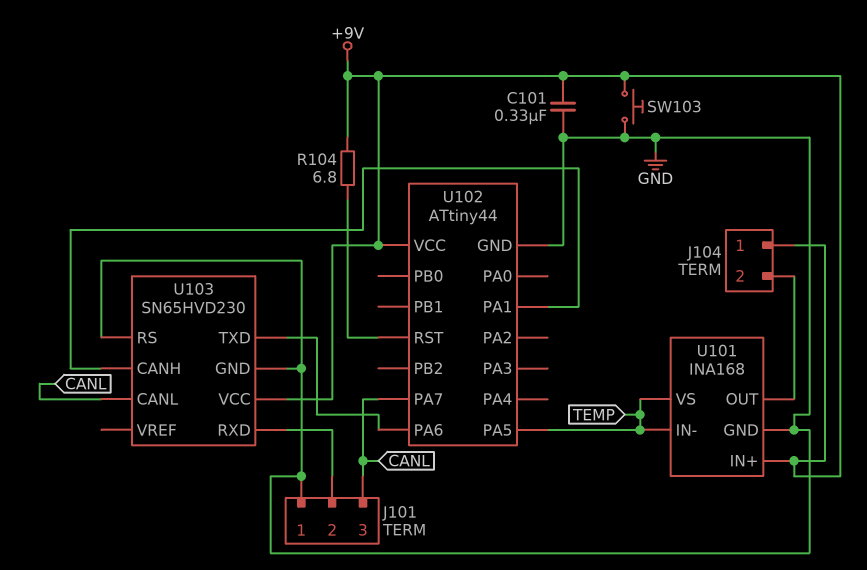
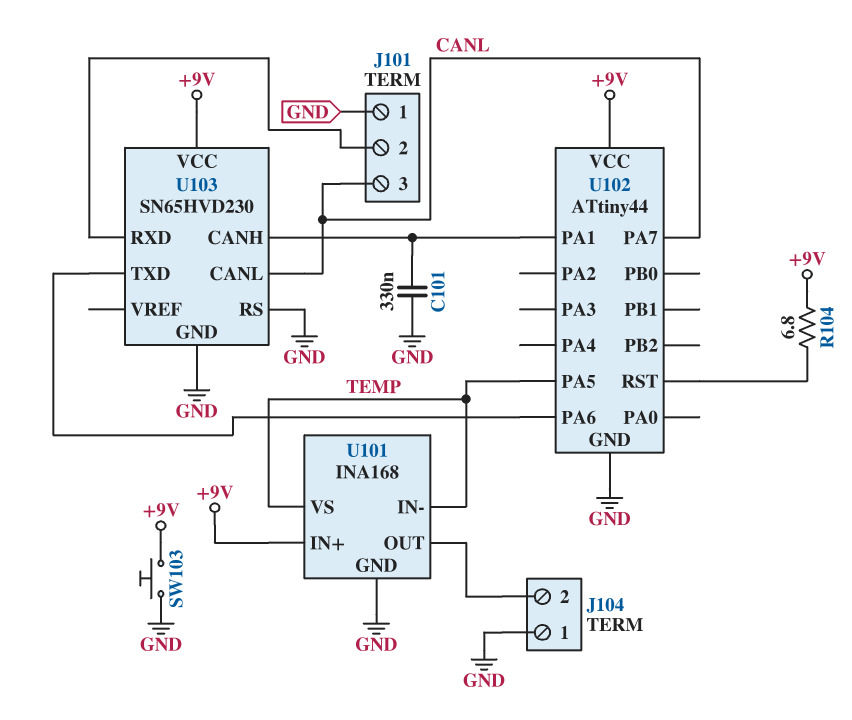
C101: 330nF (+9V, GND) -> 330nF (GND, U102/PA1)
J104 pin 1: +9V -> GND

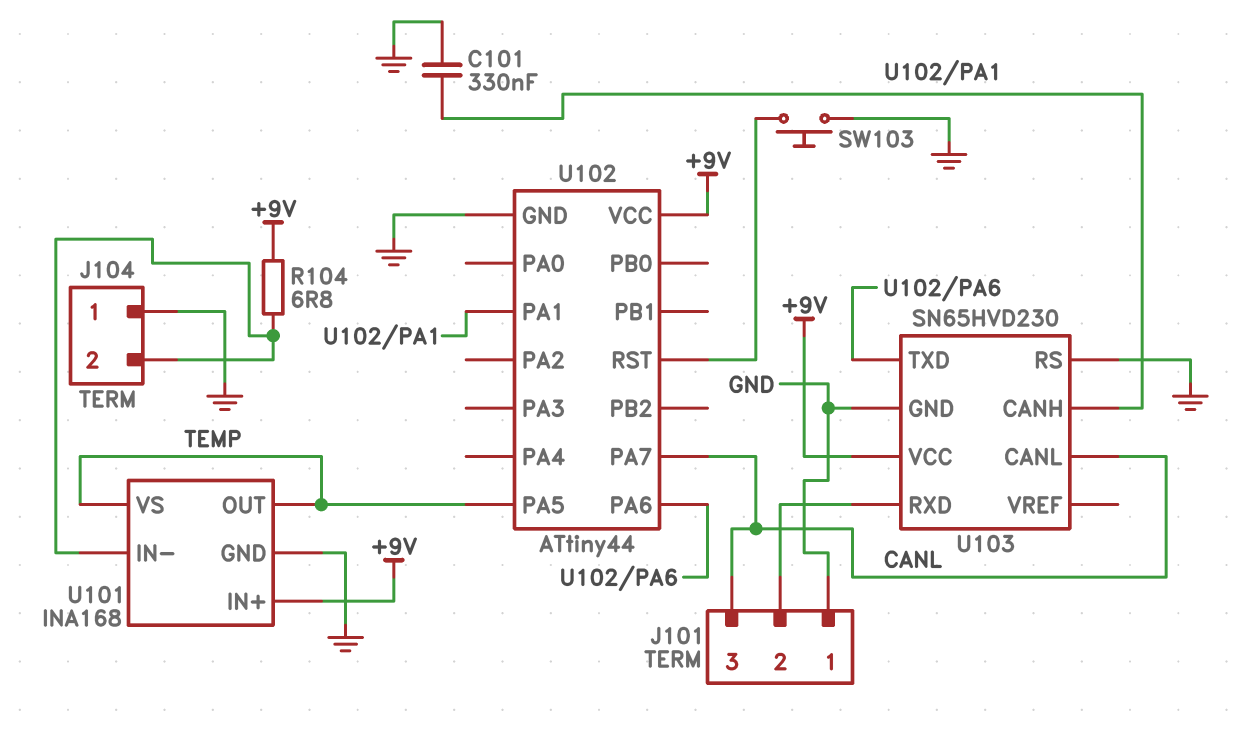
R104: 6.8 (+9V, U102/RST) -> 6.8 (+9V, J104/2)
SW103: button (+9V, GND) -> button (GND, U102/RST)
U101 pin IN-: TEMP -> J104/2
U101 pin OUT: J104/2 -> TEMP

